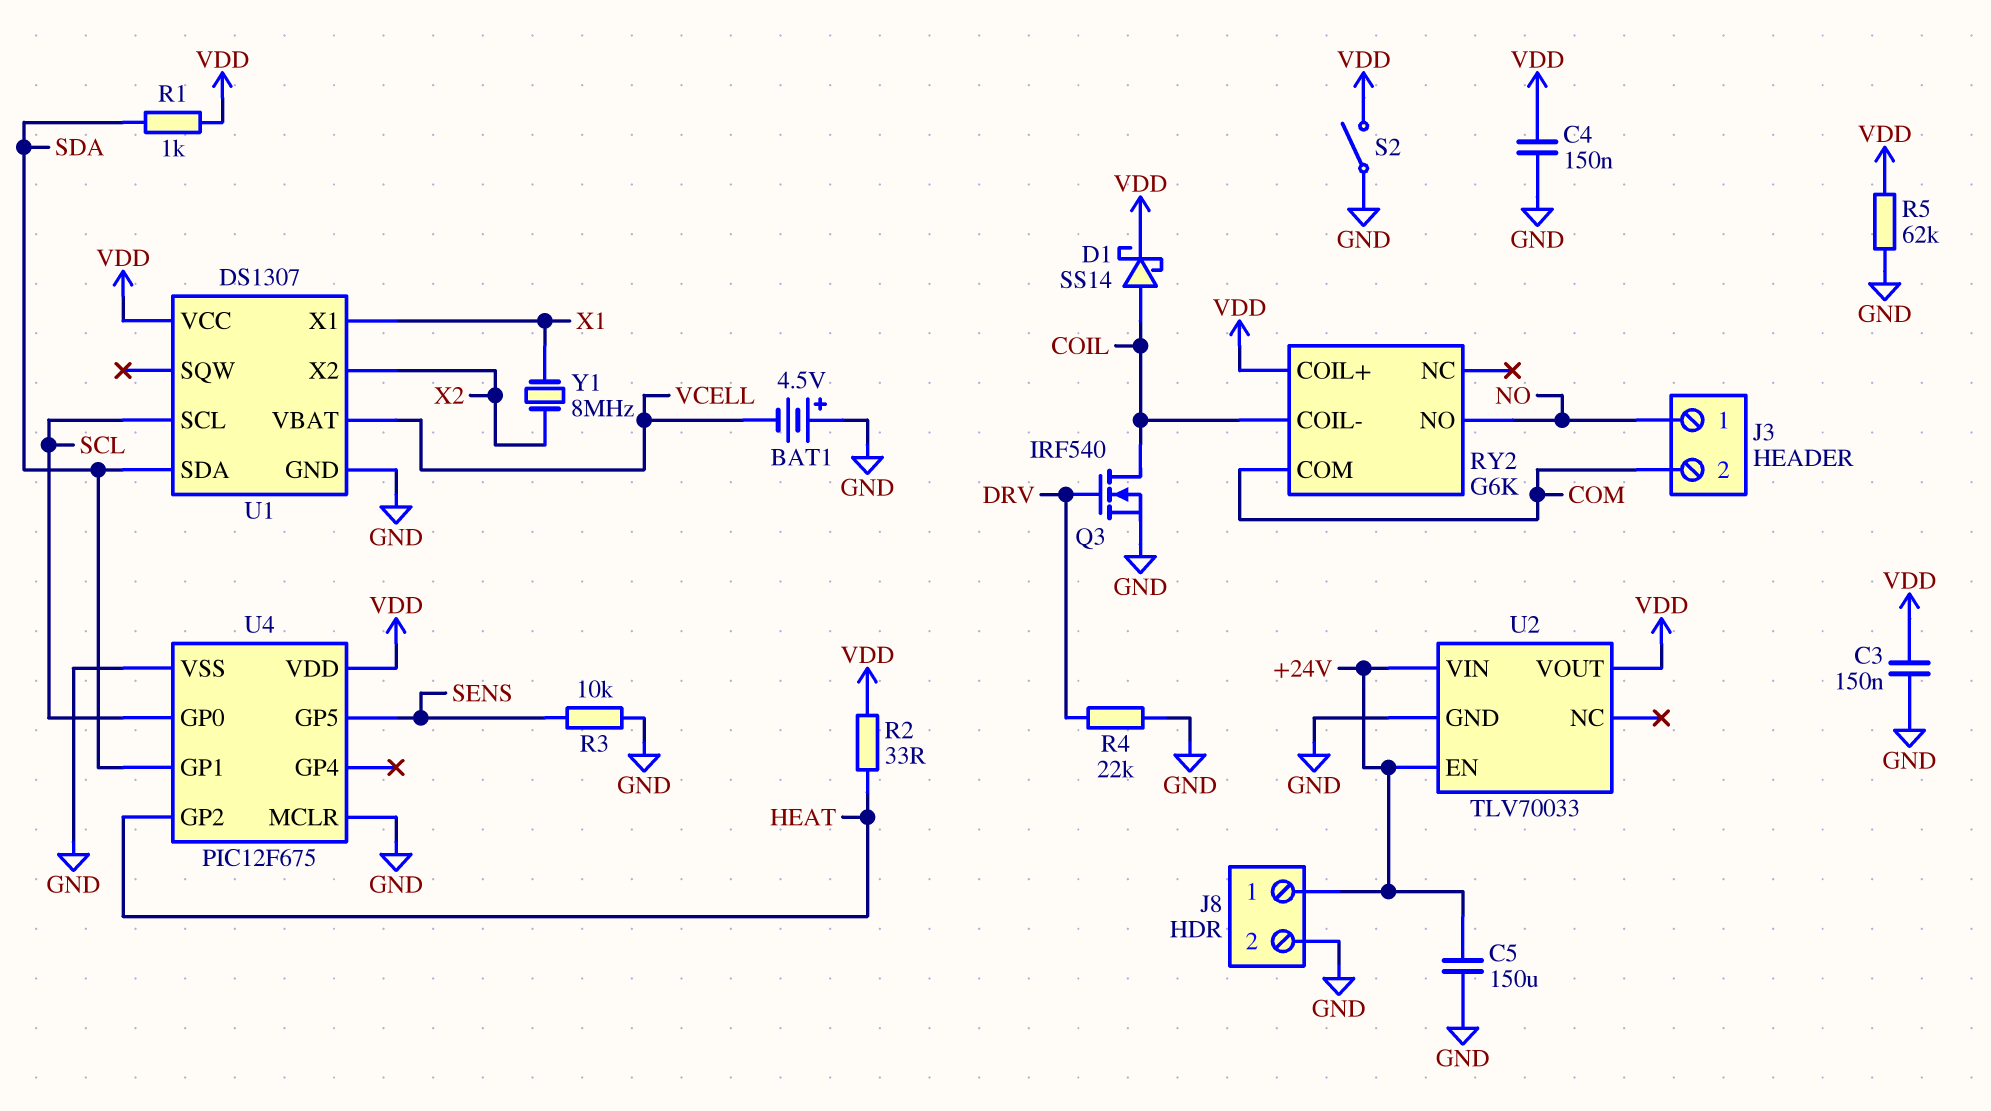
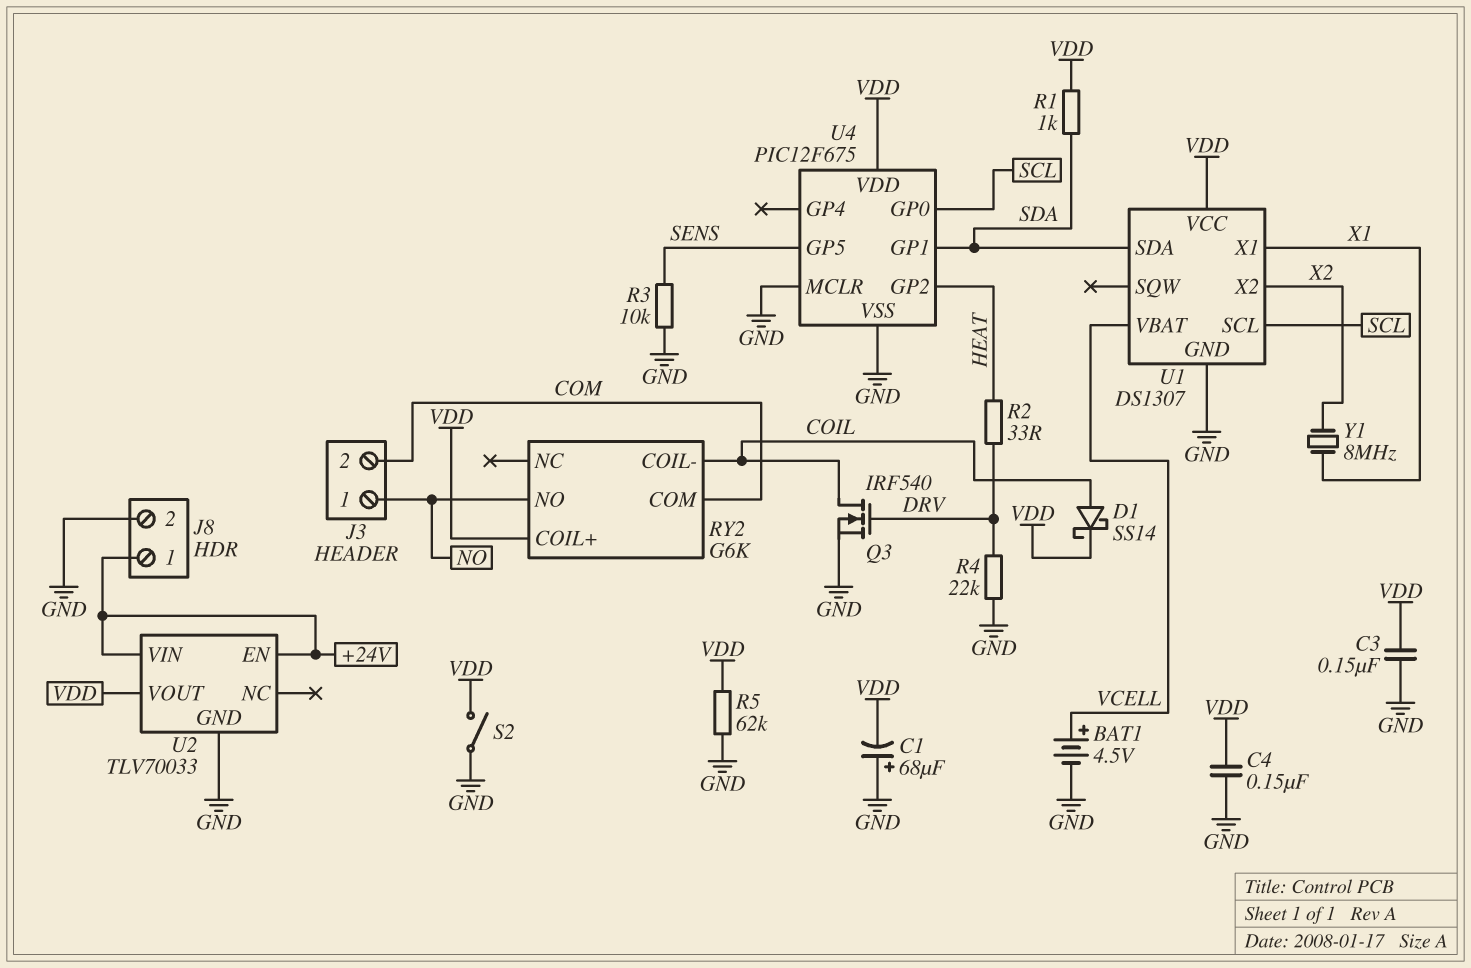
BAT1: 4.5V (plus GND, minus VCELL) -> 4.5V (plus VCELL, minus GND)
C1: none -> 68uF (plus GND, minus VDD)
C5: 150uF (+24V, GND) -> none
R2: 33 (HEAT, VDD) -> 33 (DRV, HEAT)

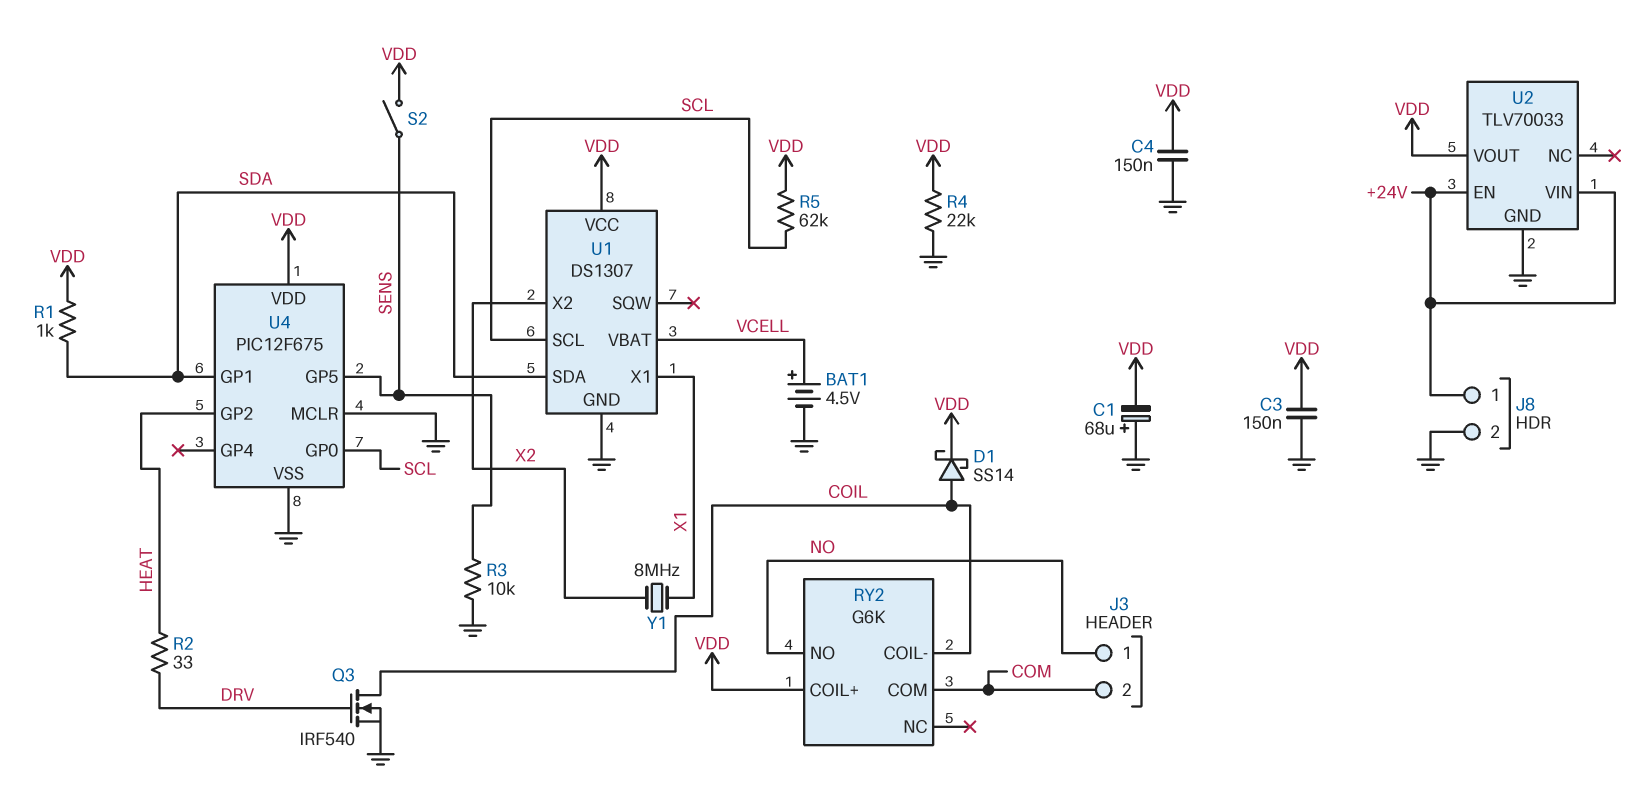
R4: 22k (DRV, GND) -> 22k (GND, VDD)
R5: 62k (GND, VDD) -> 62k (SCL, VDD)
S2: switch (GND, VDD) -> switch (SENS, VDD)

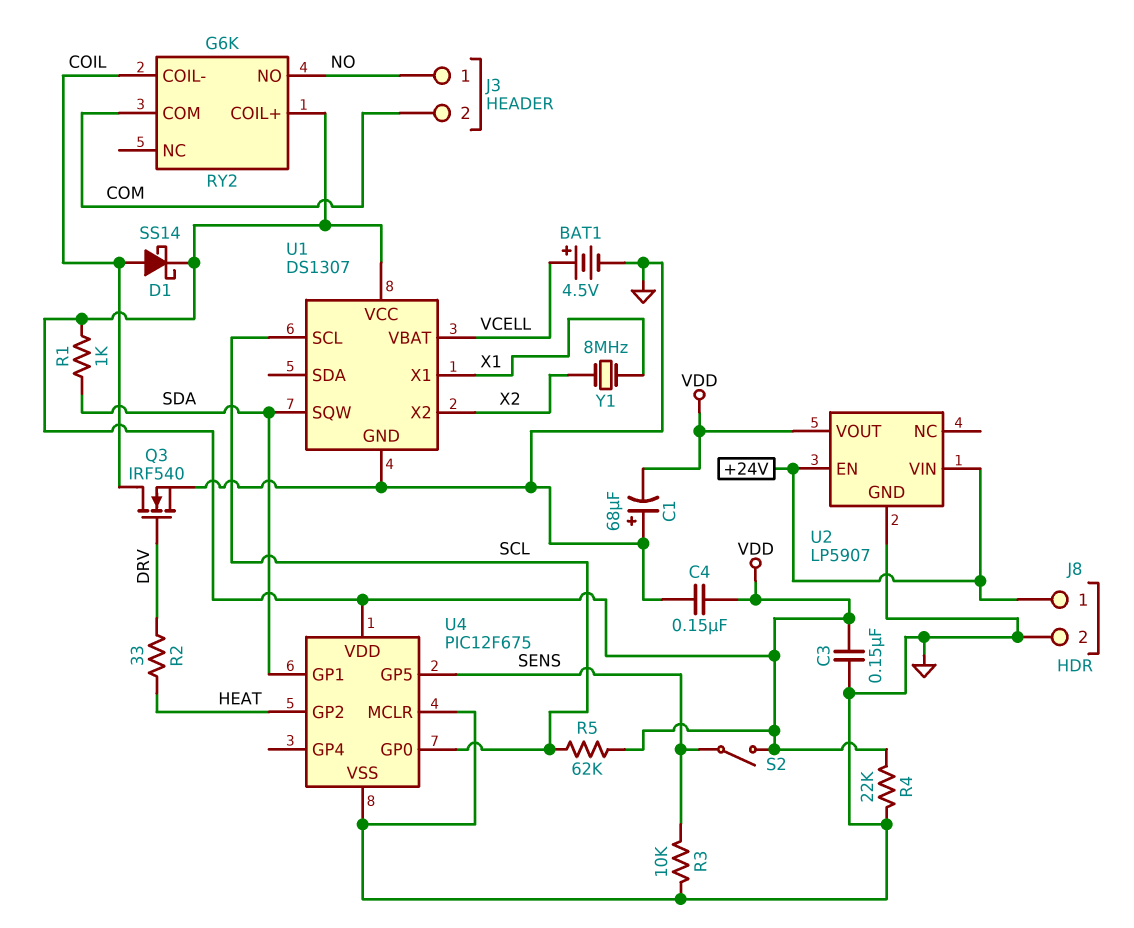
U1 pin SDA: SDA -> none
U1 pin SQW: none -> SDA
U2: TLV70033 -> LP5907

